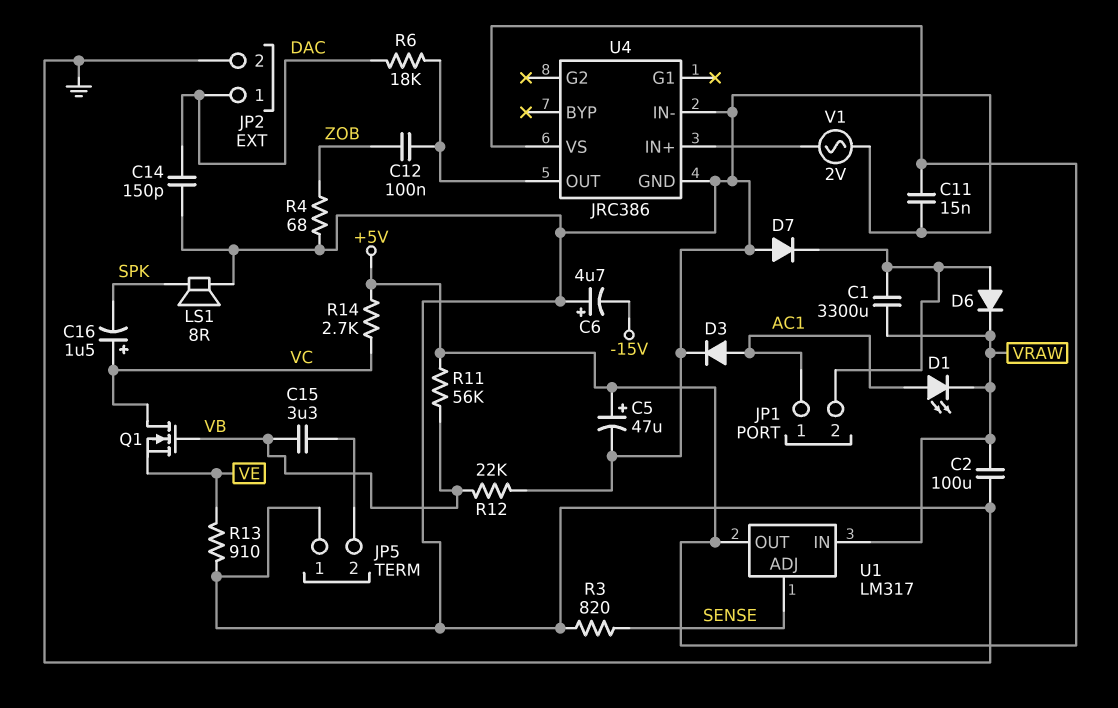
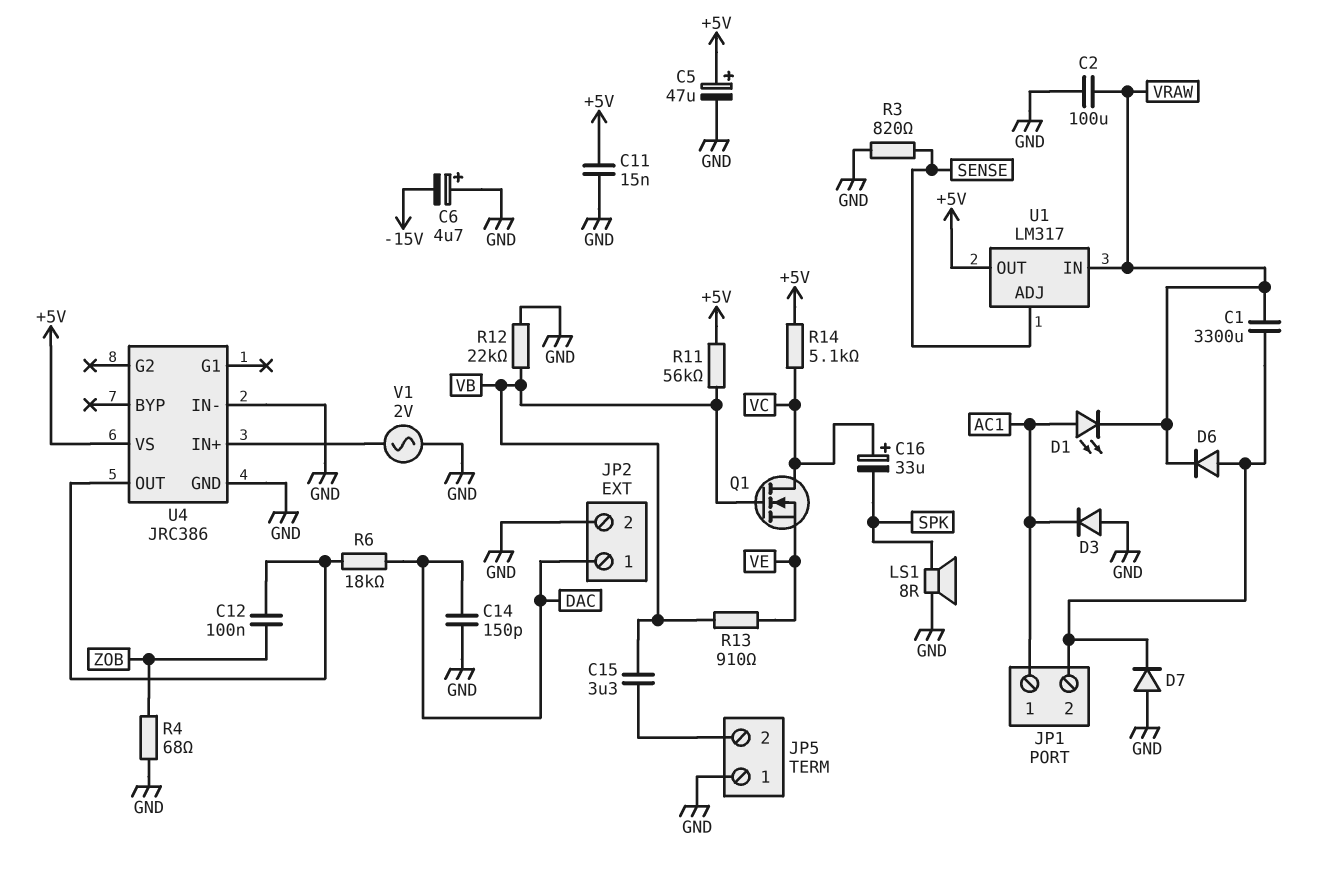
C16: 1.5uF (plus VC, minus SPK) -> 33uF (plus VC, minus SPK)
D3: diode (A AC1, K GND) -> diode (A GND, K AC1)
R13: 910 (GND, VE) -> 910 (VB, VE)
R14: 2.7k (+5V, VC) -> 5.1k (+5V, VC)

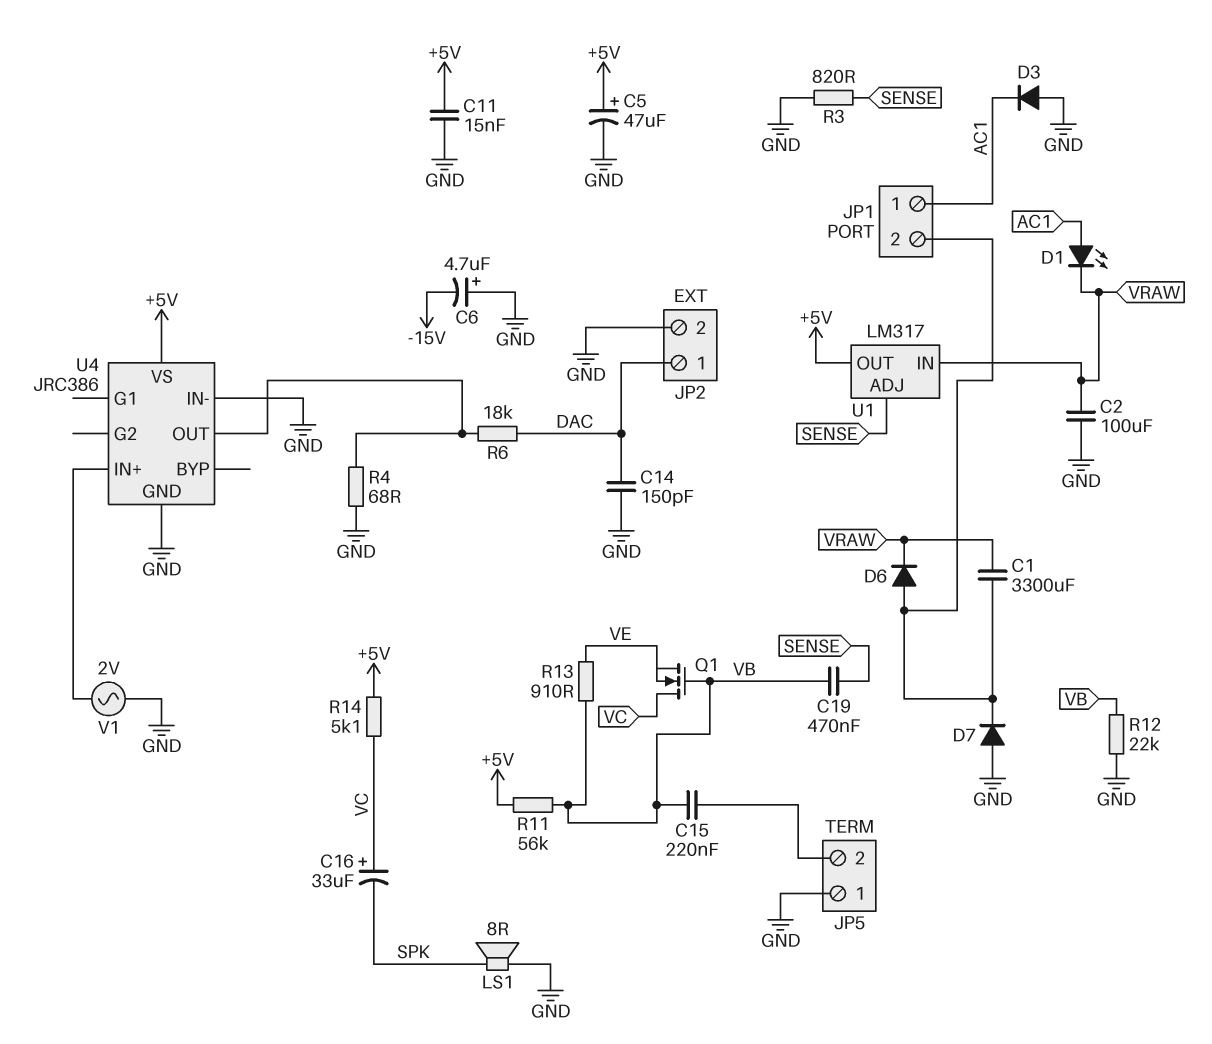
C12: 100nF (U4/OUT, ZOB) -> none
C15: 3.3uF (JP5/2, VB) -> 220nF (JP5/2, VB)
C19: none -> 470nF (SENSE, VB)
R4: 68 (GND, ZOB) -> 68 (GND, U4/OUT)

